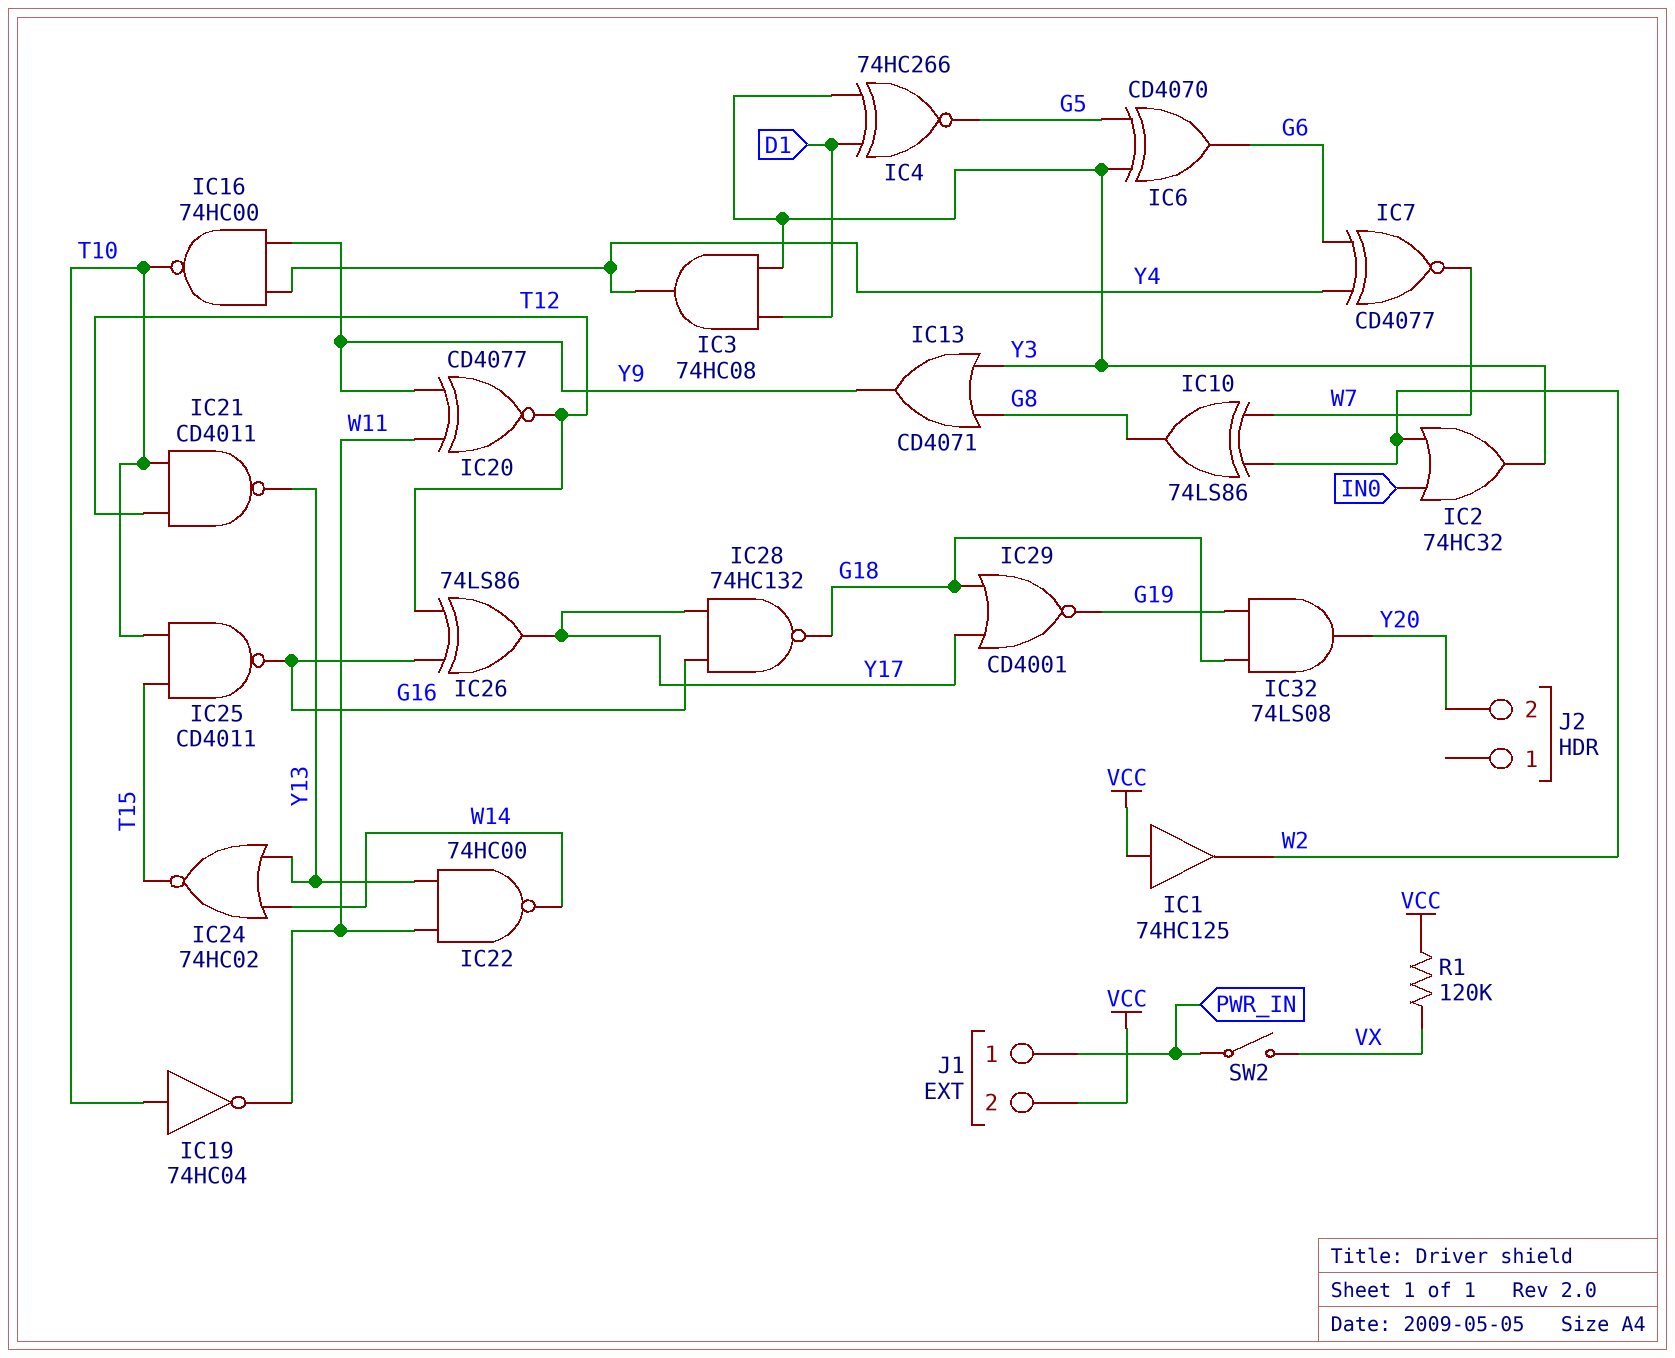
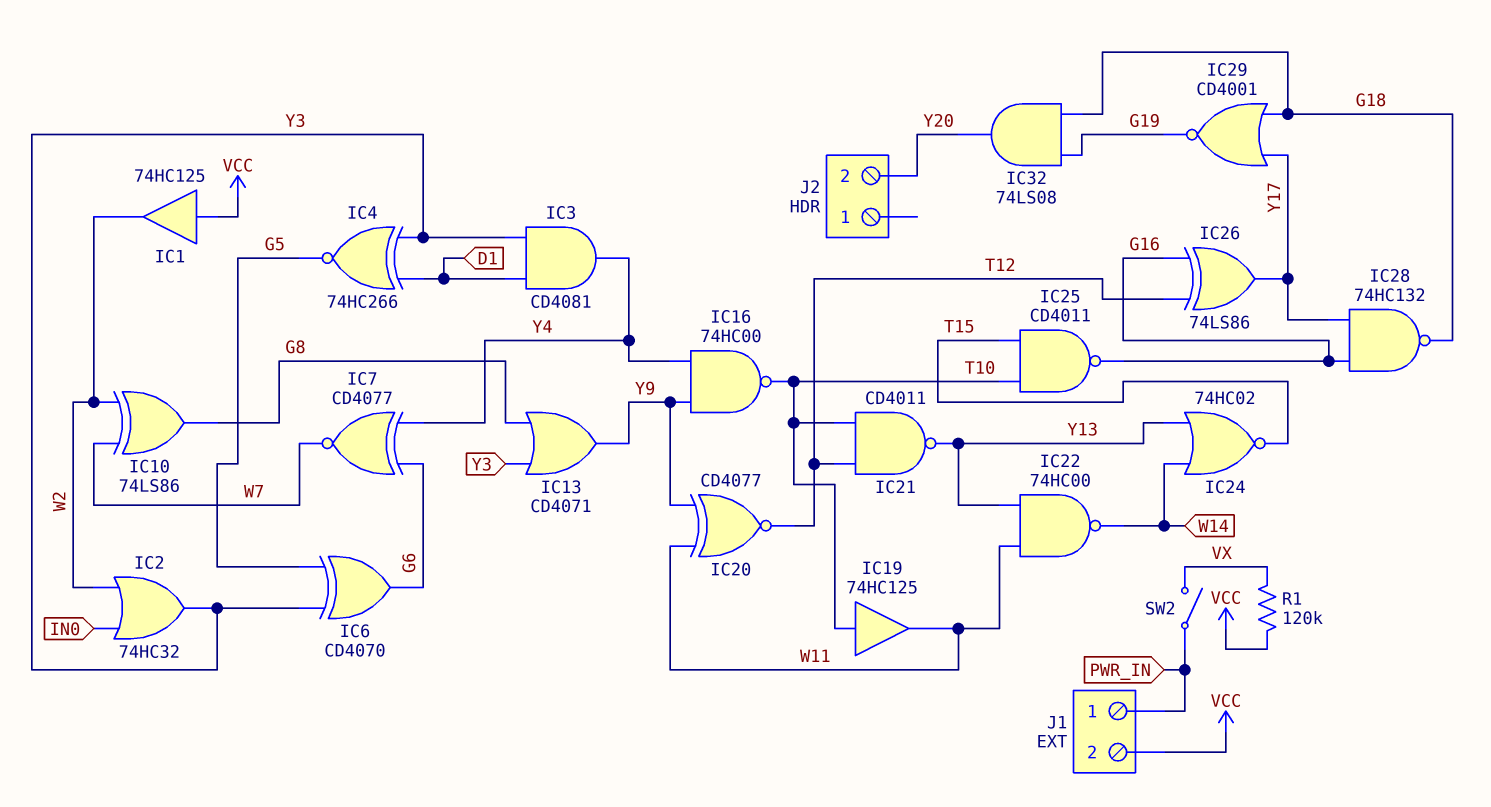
IC3: AND 74HC08 (in D1, in Y3, out Y4) -> AND CD4081 (in D1, in Y3, out Y4)
IC19: NOT 74HC04 (in T10, out W11) -> buffer 74HC125 (in T10, out W11)

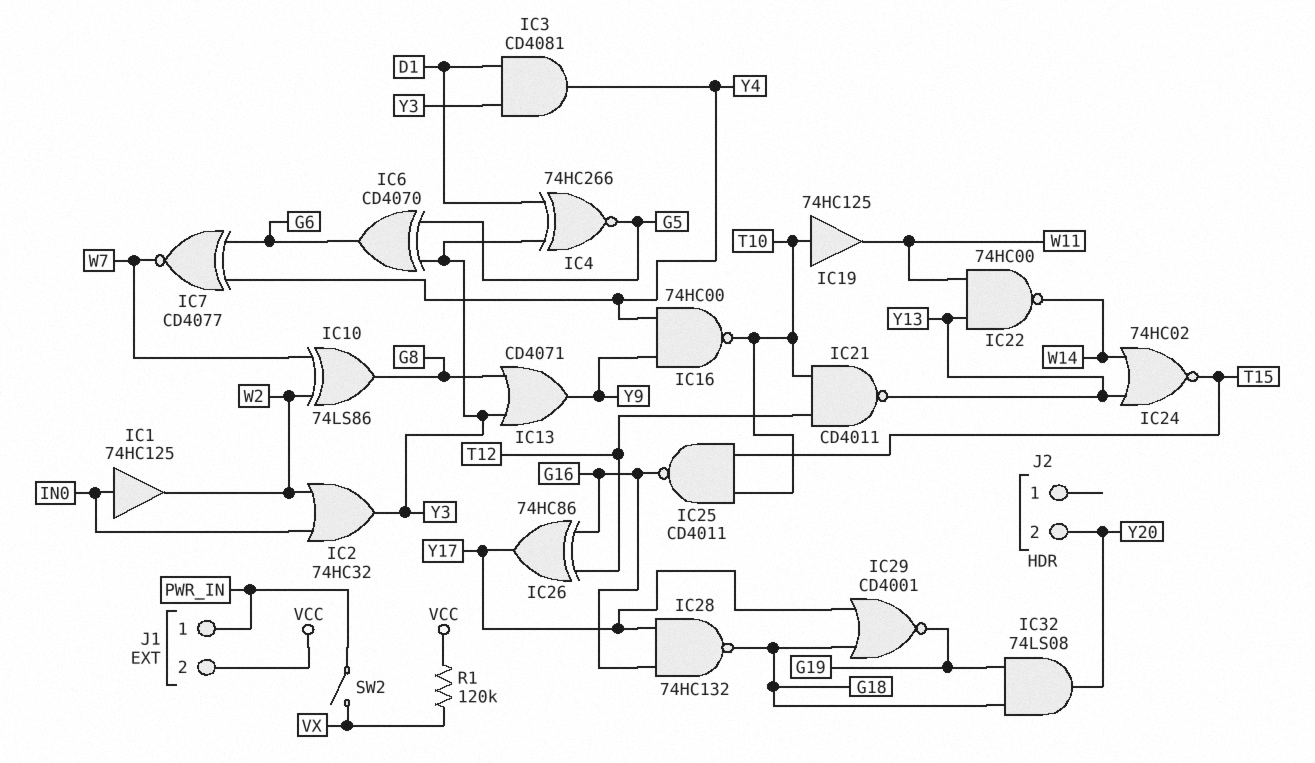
IC1: buffer 74HC125 (in VCC, out W2) -> buffer 74HC125 (in IN0, out W2)
IC20: XNOR CD4077 (in W11, in Y9, out T12) -> none
IC26: XOR 74LS86 (in G16, in T12, out Y17) -> XOR 74HC86 (in G16, in T12, out Y17)

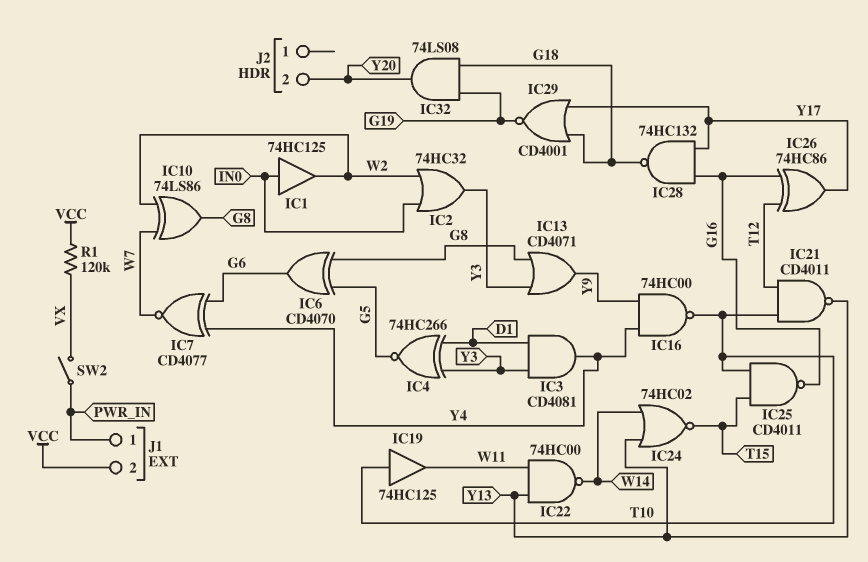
IC6: XOR CD4070 (in G5, in Y3, out G6) -> XOR CD4070 (in G5, in G8, out G6)

